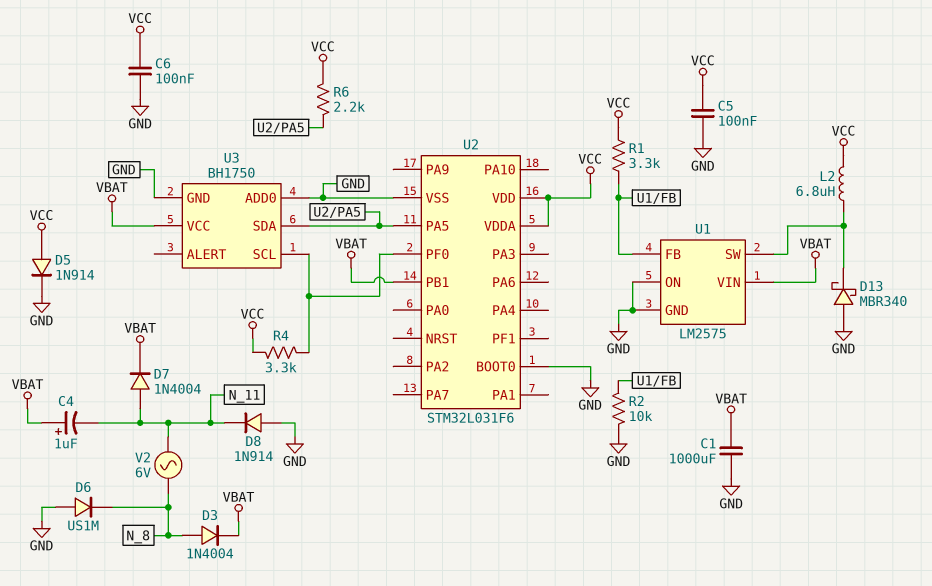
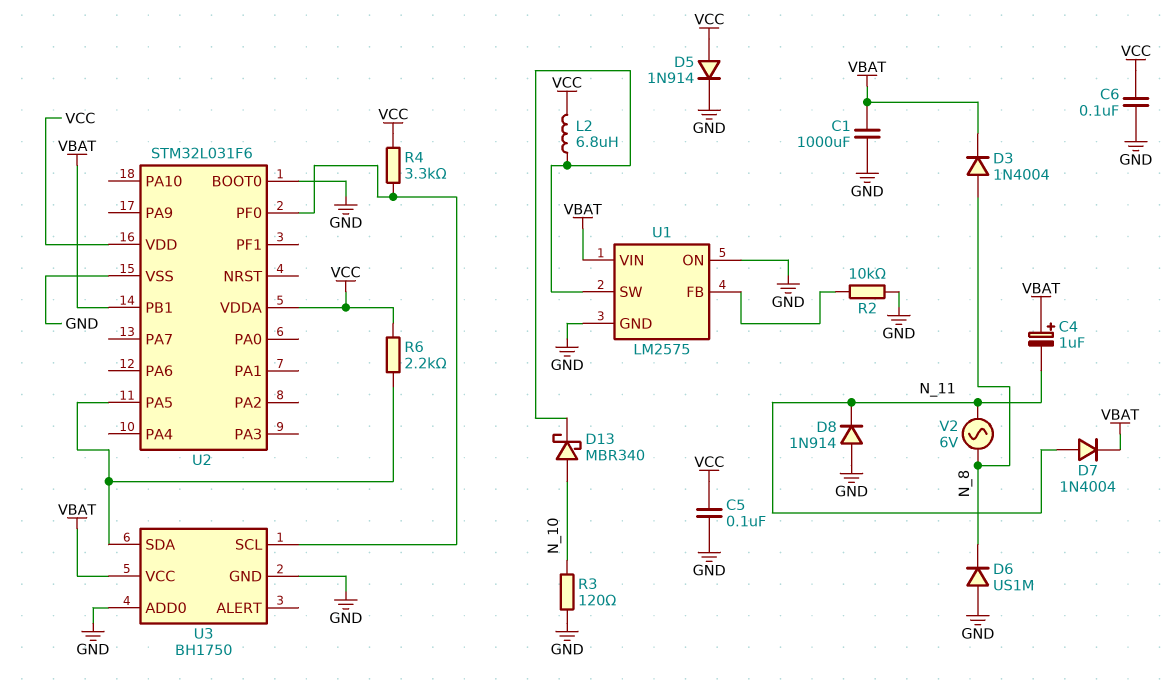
D13: schottky MBR340 (A GND, K U1/SW) -> schottky MBR340 (A N_10, K U1/SW)
R1: 3.3k (U1/FB, VCC) -> none
R3: none -> 120 (GND, N_10)

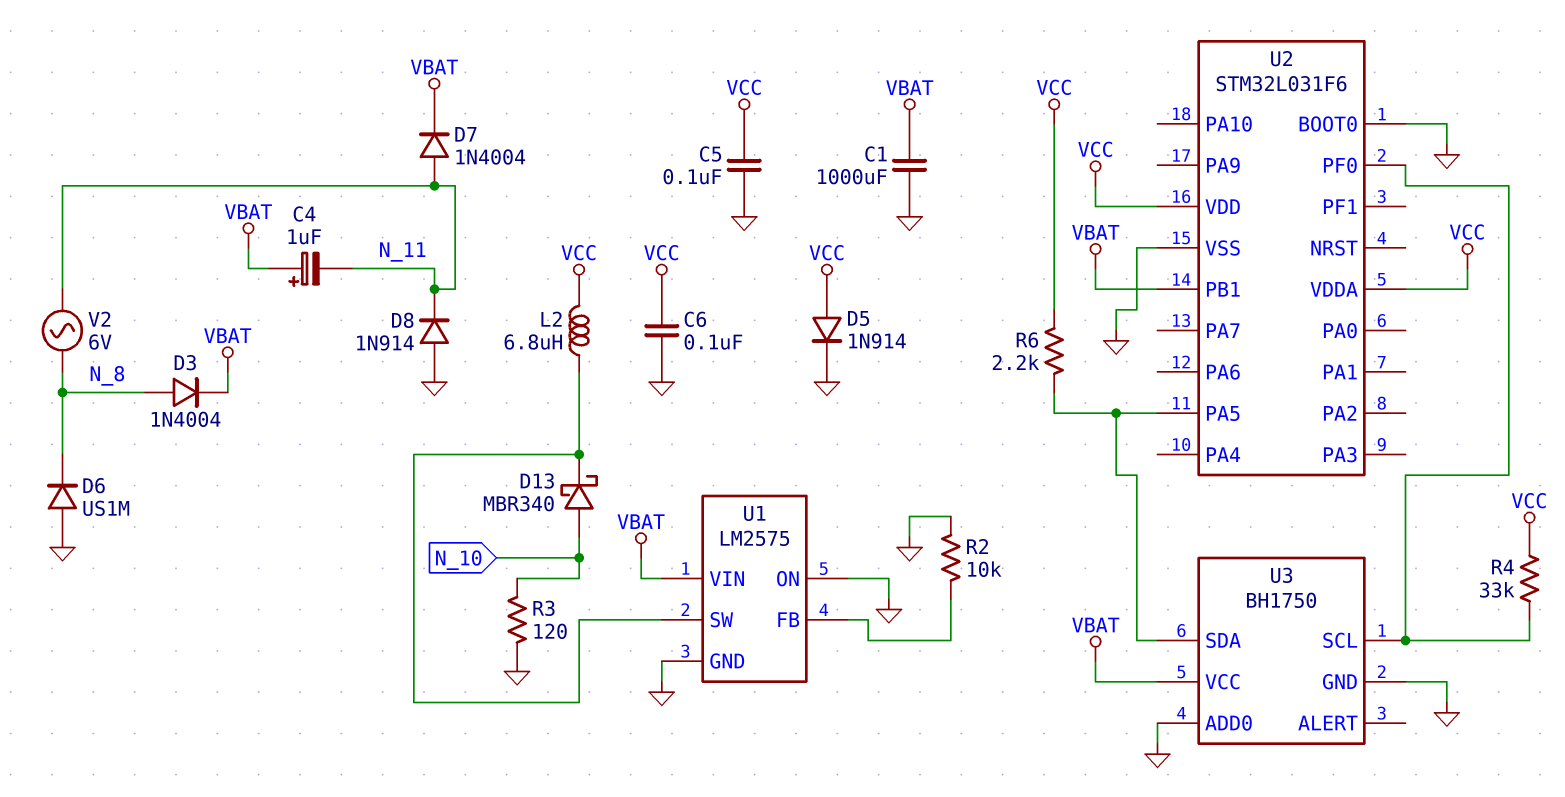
R4: 3.3k (U2/PF0, VCC) -> 33k (U2/PF0, VCC)

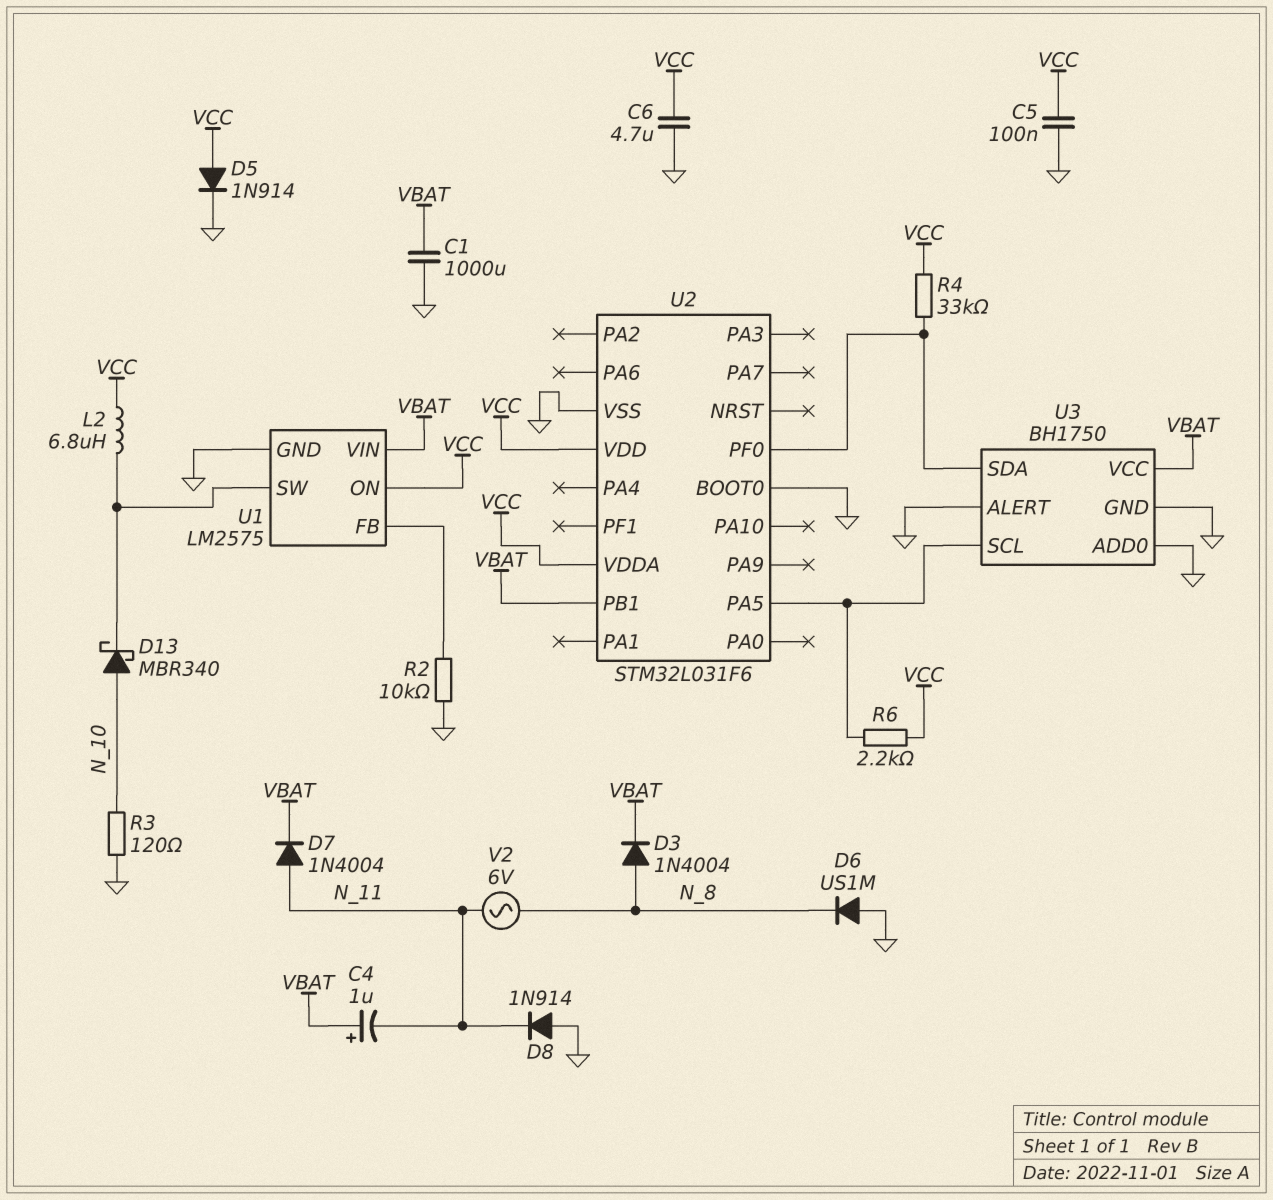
C6: 100nF (GND, VCC) -> 4.7uF (GND, VCC)
U1 pin ON: GND -> VCC
U3 pin ALERT: none -> GND
U3 pin SCL: U2/PF0 -> U2/PA5
U3 pin SDA: U2/PA5 -> U2/PF0

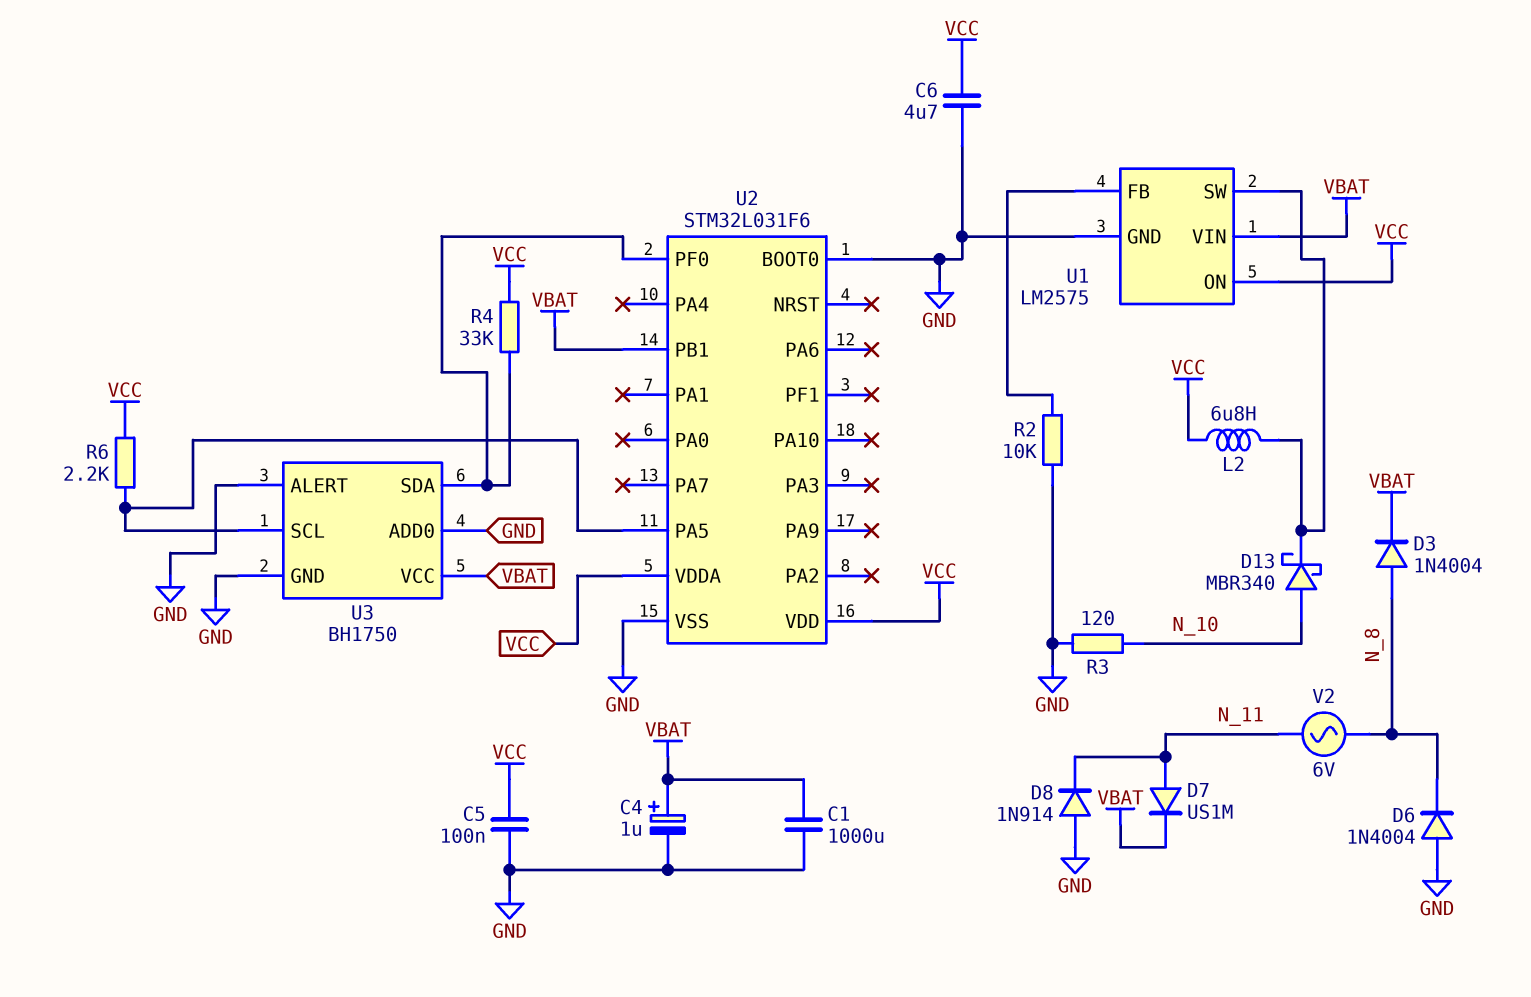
C4: 1uF (plus VBAT, minus N_11) -> 1uF (plus VBAT, minus GND)
D5: diode 1N914 (A VCC, K GND) -> none
D6: diode US1M (A GND, K N_8) -> diode 1N4004 (A GND, K N_8)
D7: diode 1N4004 (A N_11, K VBAT) -> diode US1M (A N_11, K VBAT)

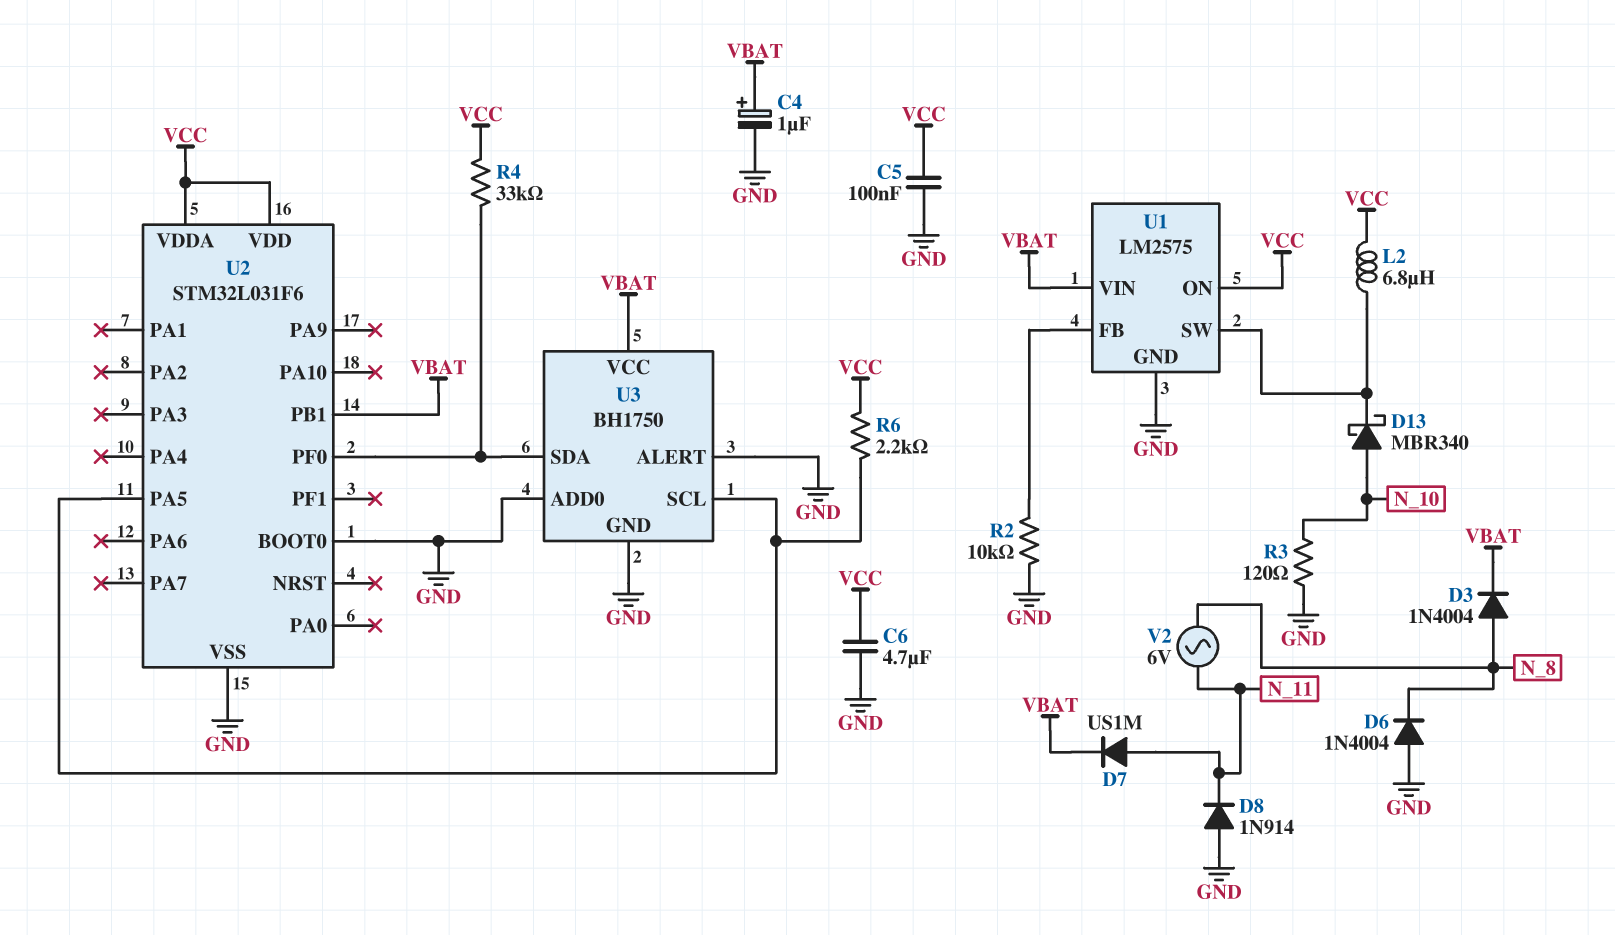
C1: 1000uF (GND, VBAT) -> none

